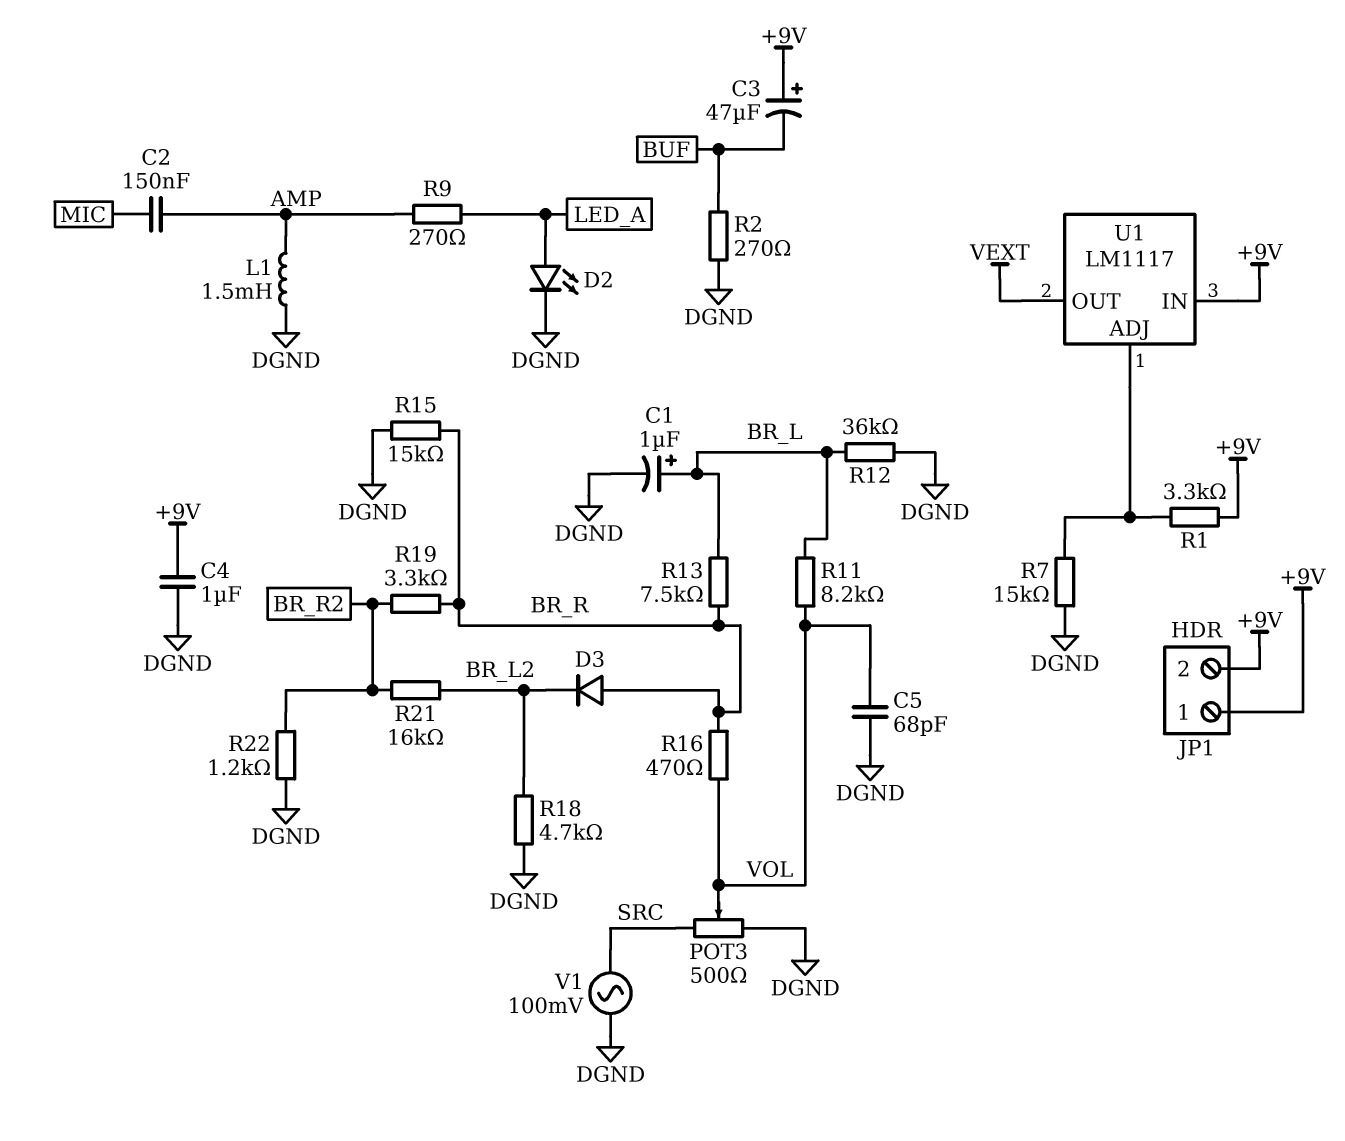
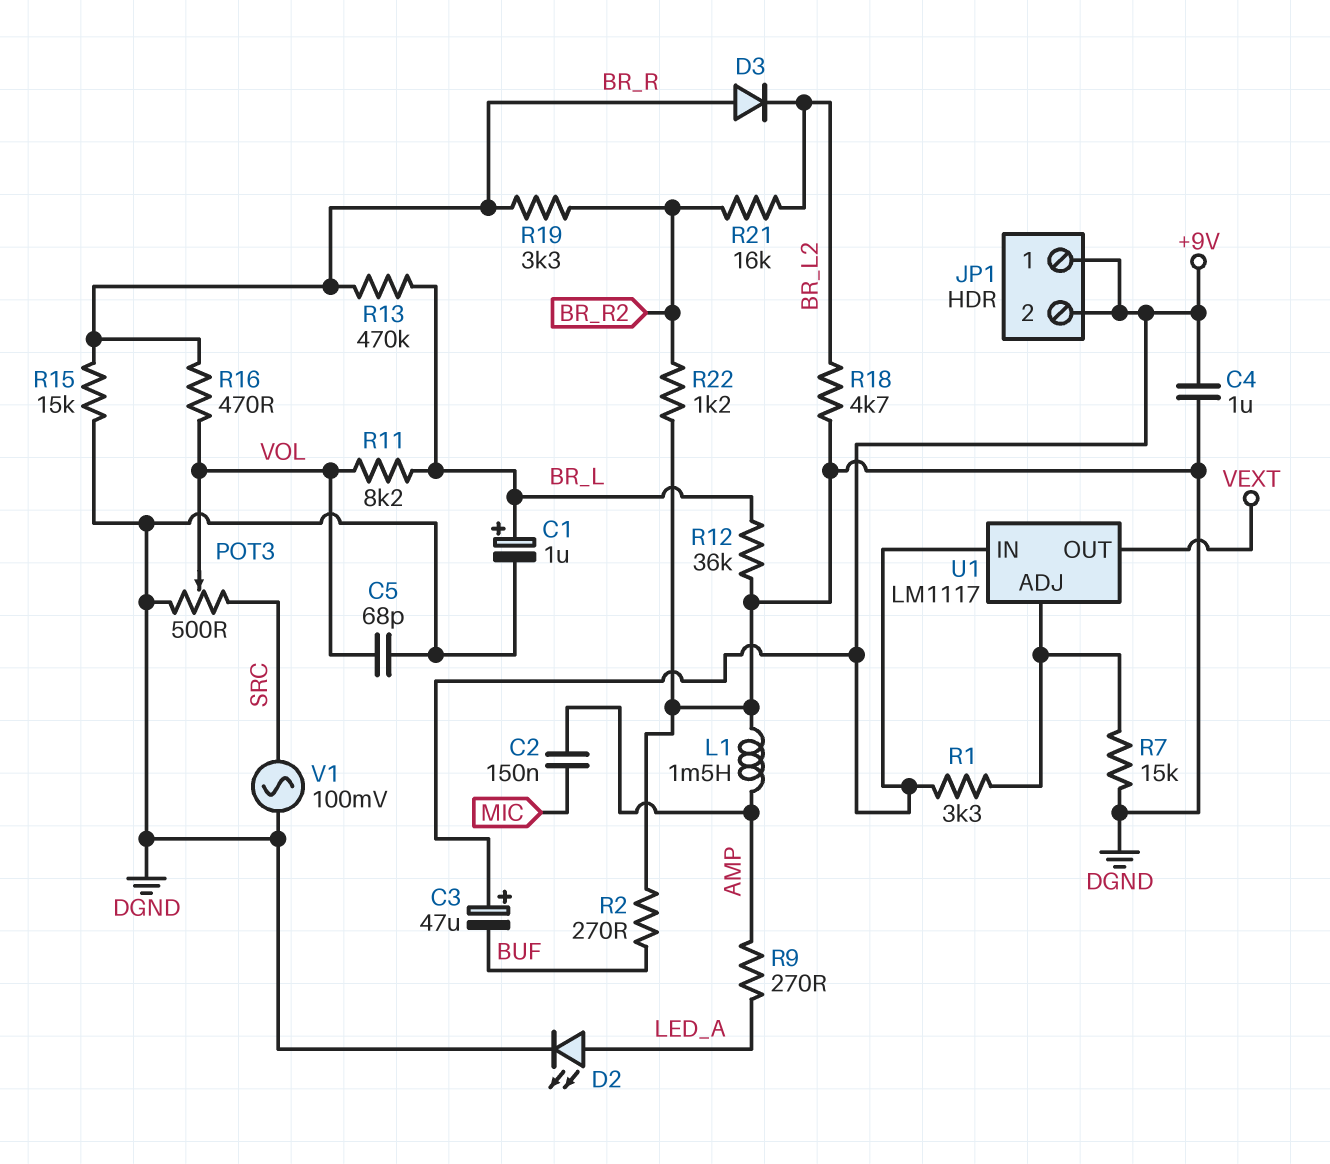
R13: 7.5k (BR_L, BR_R) -> 470k (BR_L, BR_R)

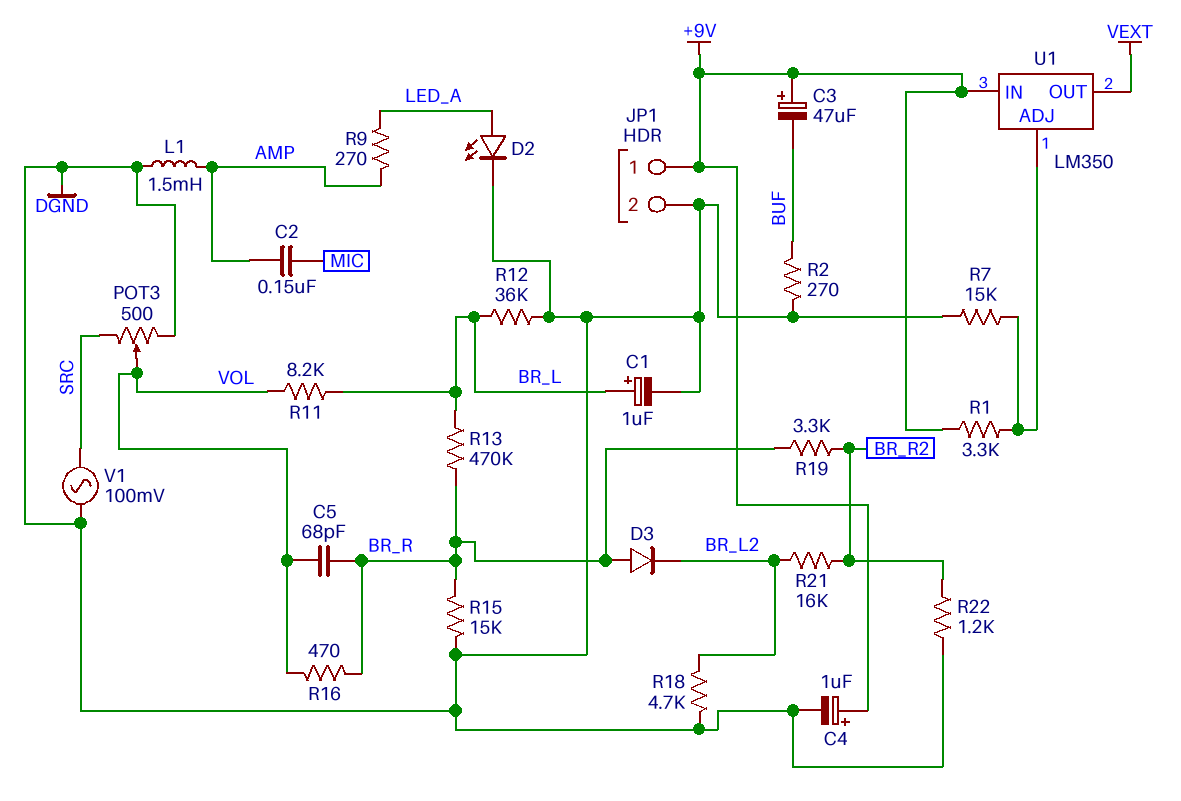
C4: 1uF (+9V, DGND) -> 1uF (plus +9V, minus DGND)
C5: 68pF (DGND, VOL) -> 68pF (BR_R, VOL)
JP1 pin 2: +9V -> DGND
U1: LM1117 -> LM350

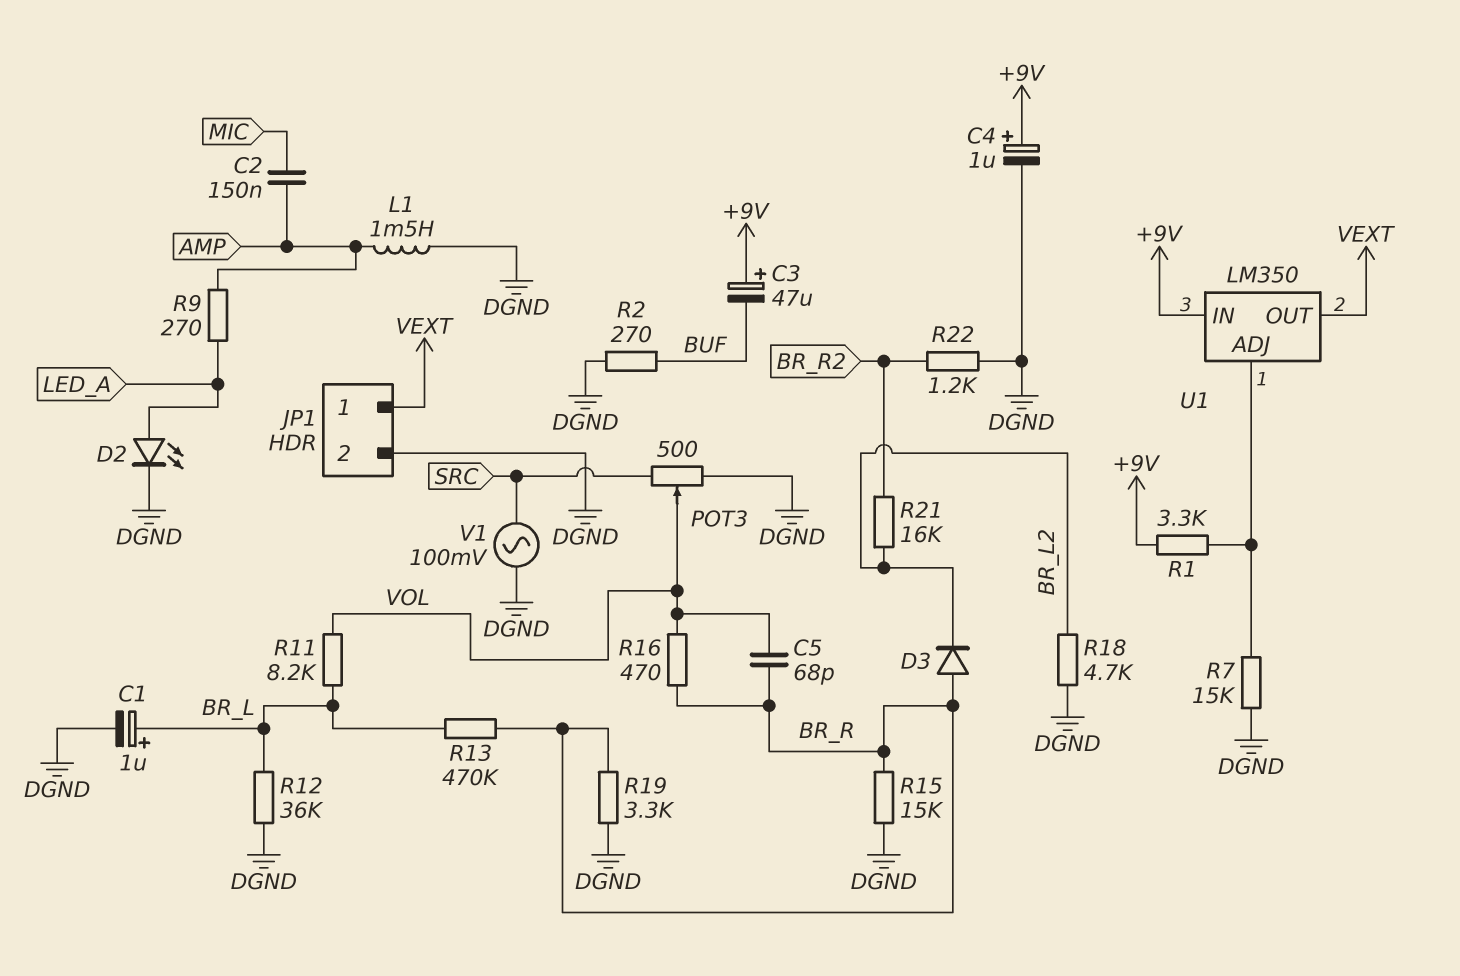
JP1 pin 1: +9V -> VEXT
R19: 3.3k (BR_R, BR_R2) -> 3.3k (BR_R, DGND)

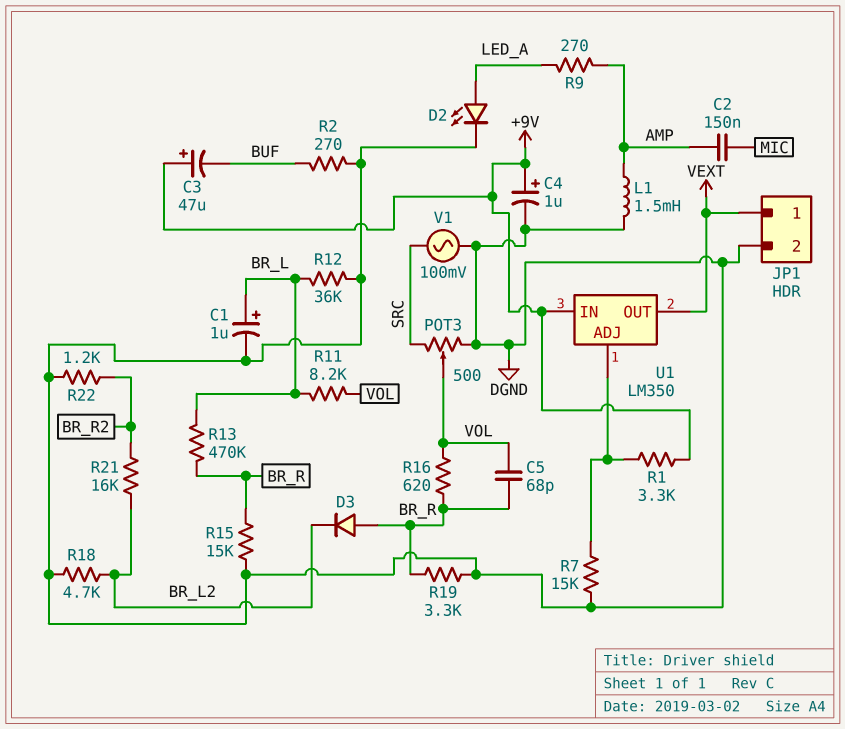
R16: 470 (BR_R, VOL) -> 620 (BR_R, VOL)

